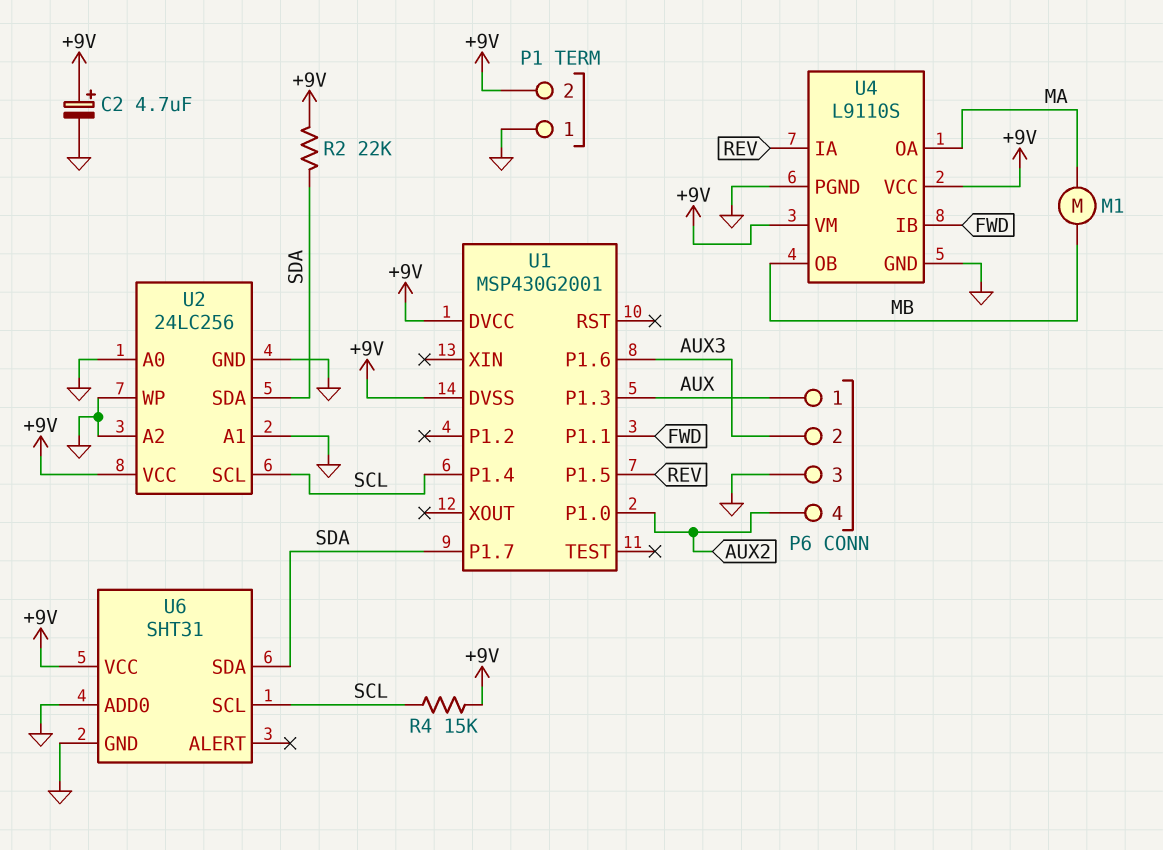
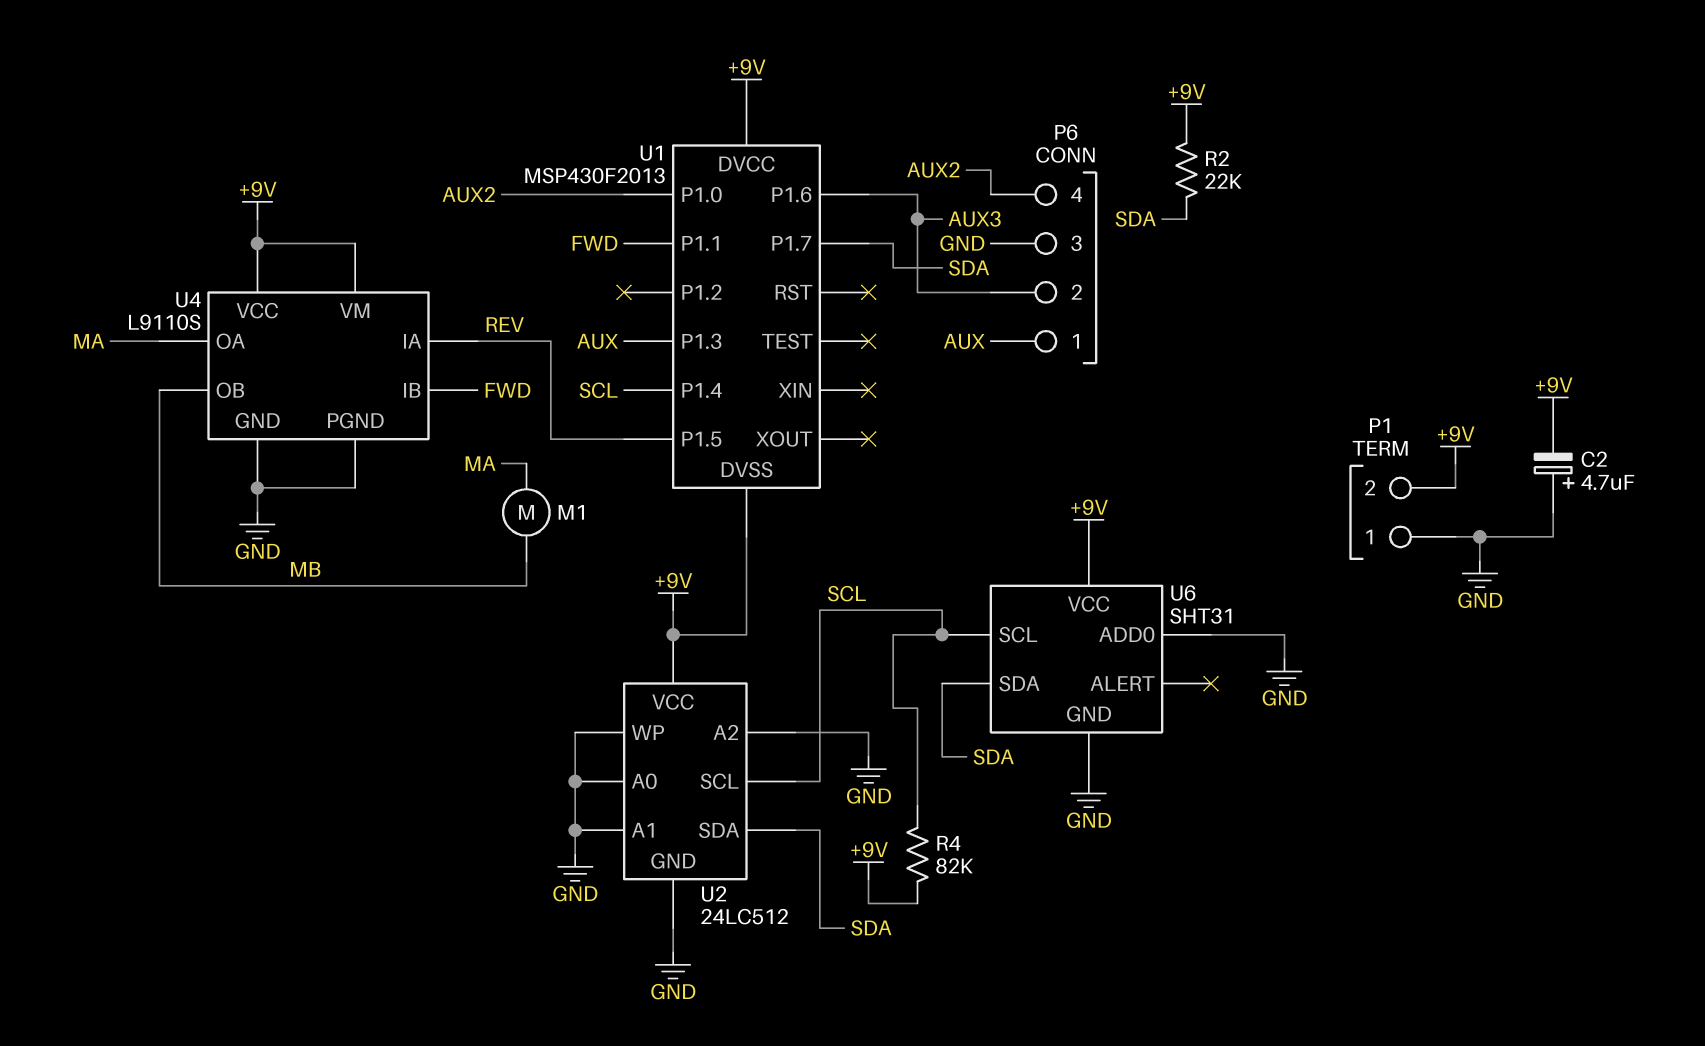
C2: 4.7uF (plus +9V, minus GND) -> 4.7uF (plus GND, minus +9V)
R4: 15k (+9V, SCL) -> 82k (+9V, SCL)
U1: MSP430G2001 -> MSP430F2013
U2: 24LC256 -> 24LC512

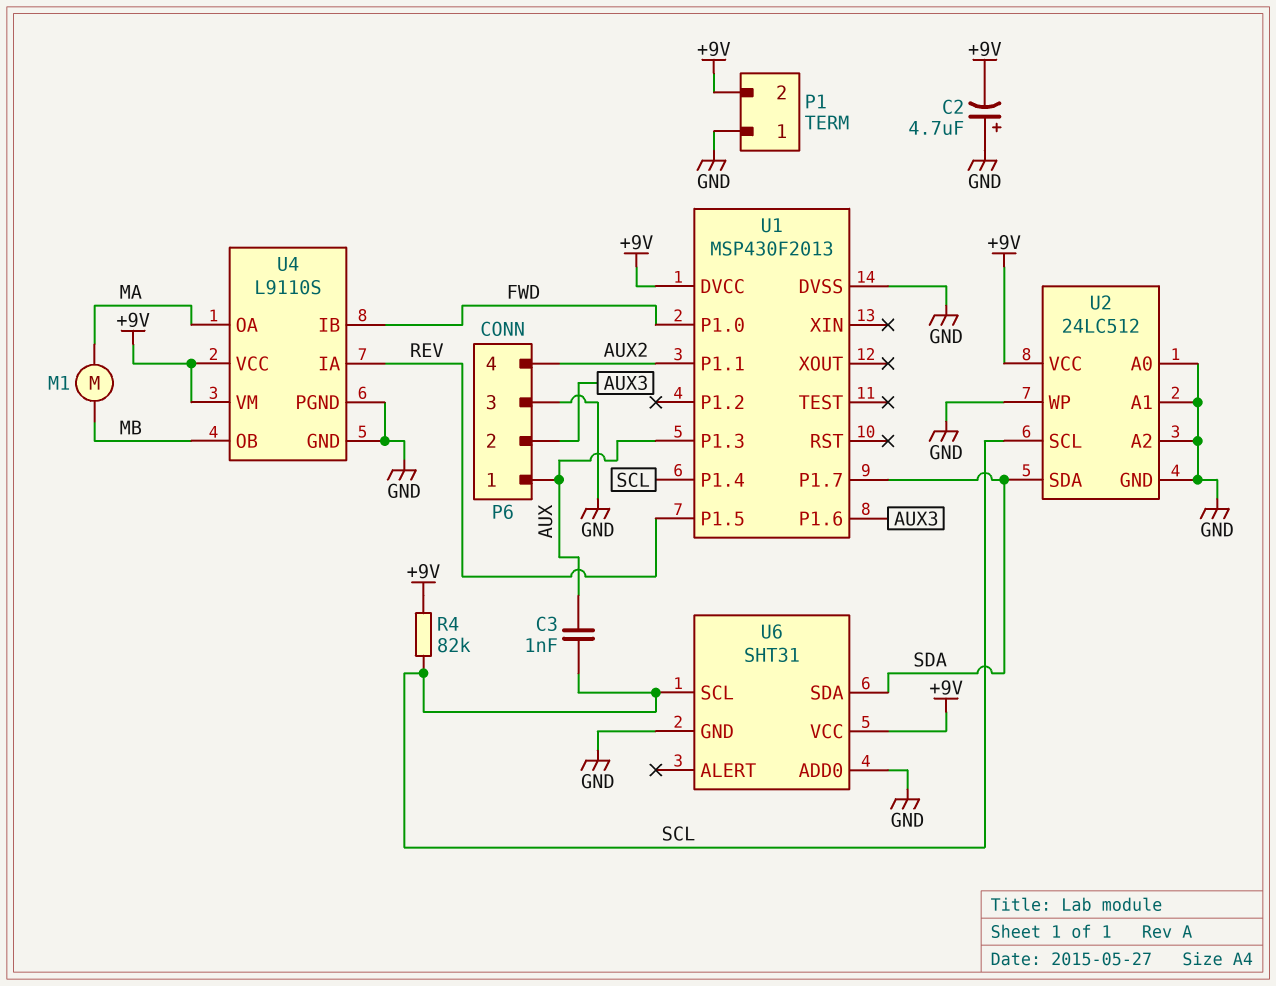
C3: none -> 1nF (AUX, SCL)
R2: 22k (+9V, SDA) -> none
U1 pin DVSS: +9V -> GND
U1 pin P1.0: AUX2 -> FWD
U1 pin P1.1: FWD -> AUX2

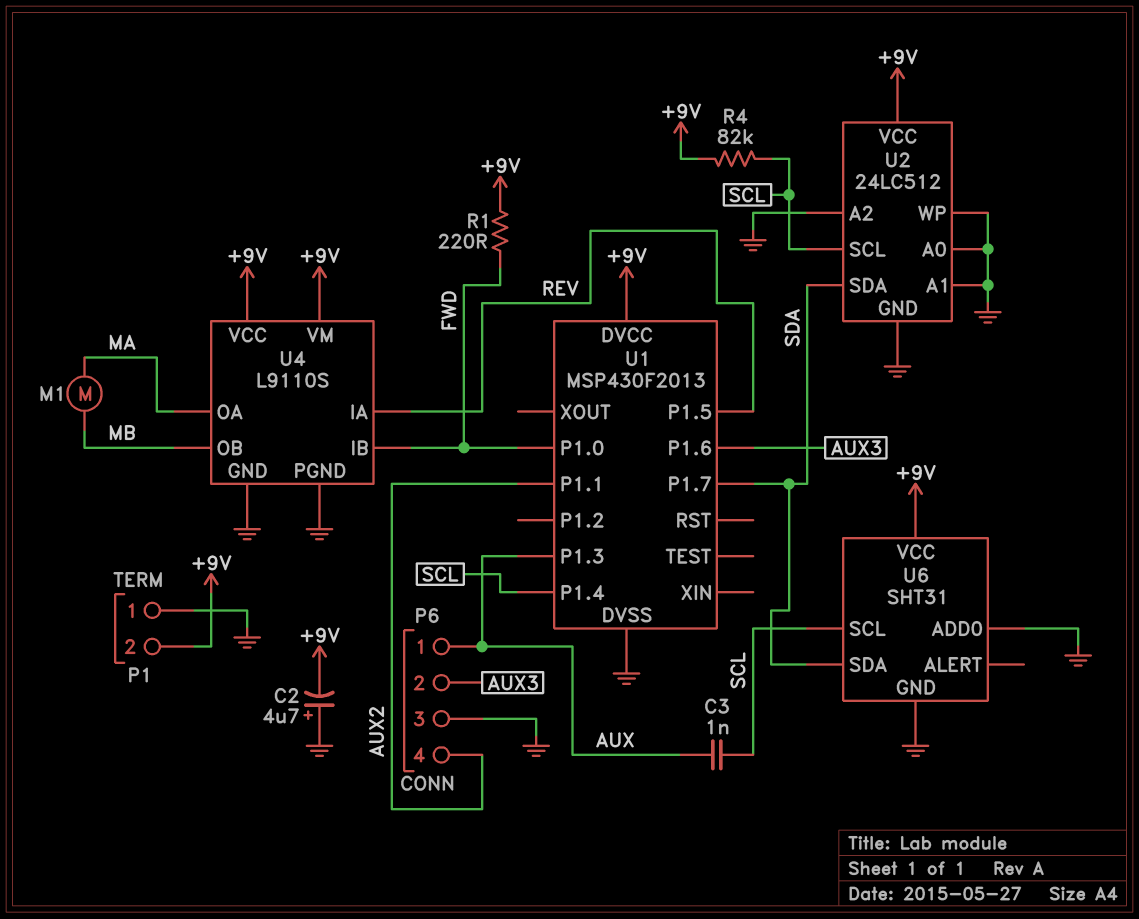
R1: none -> 220 (+9V, FWD)

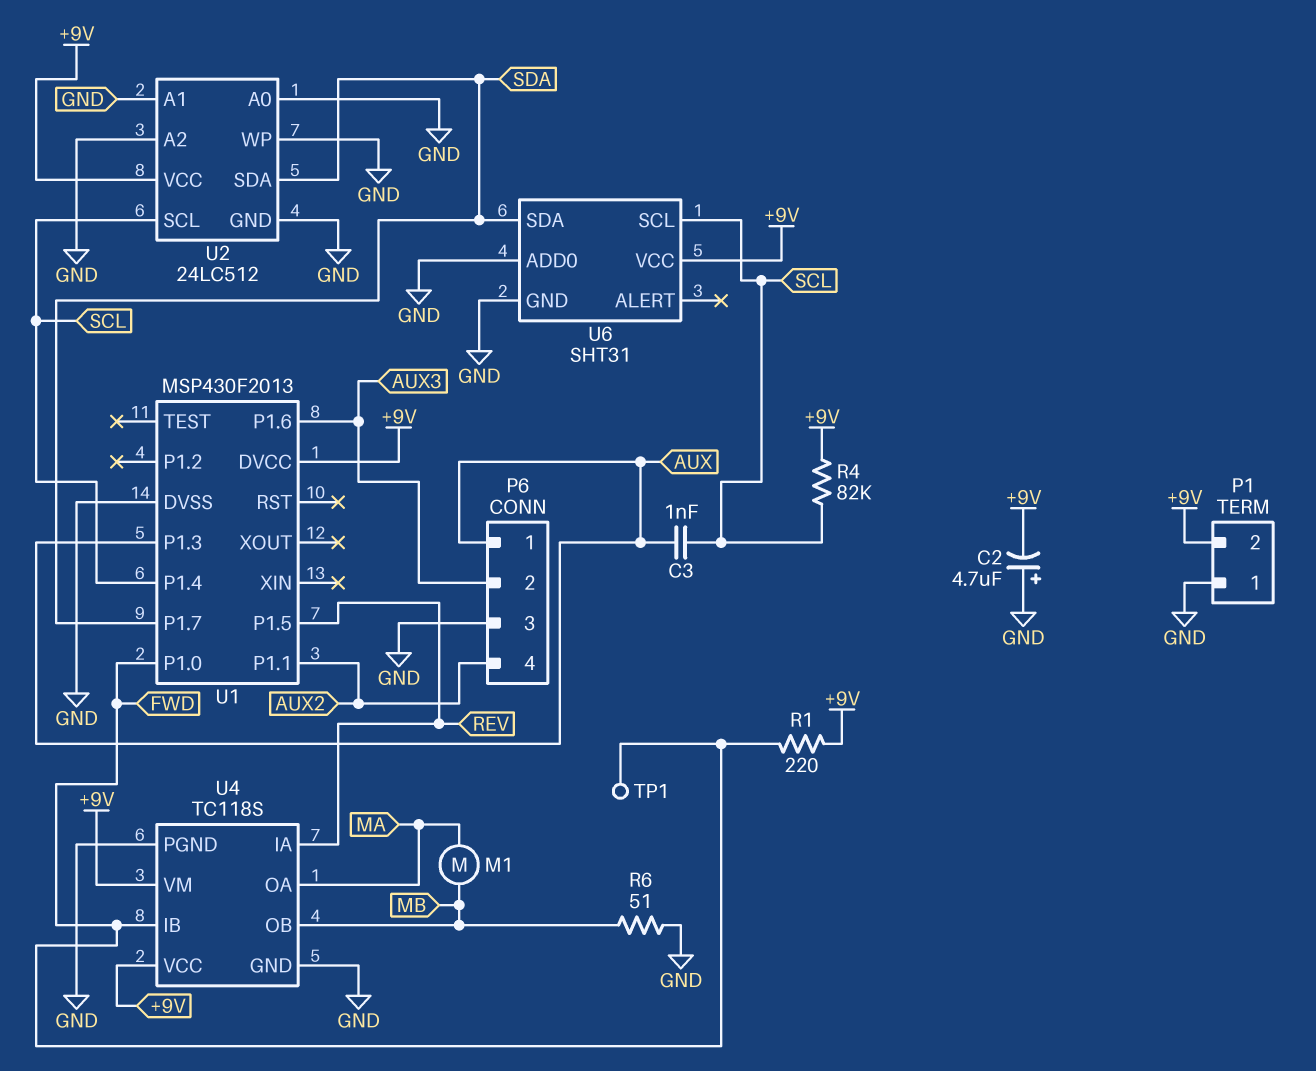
R6: none -> 51 (GND, MB)
TP1: none -> test point (FWD)
U4: L9110S -> TC118S

